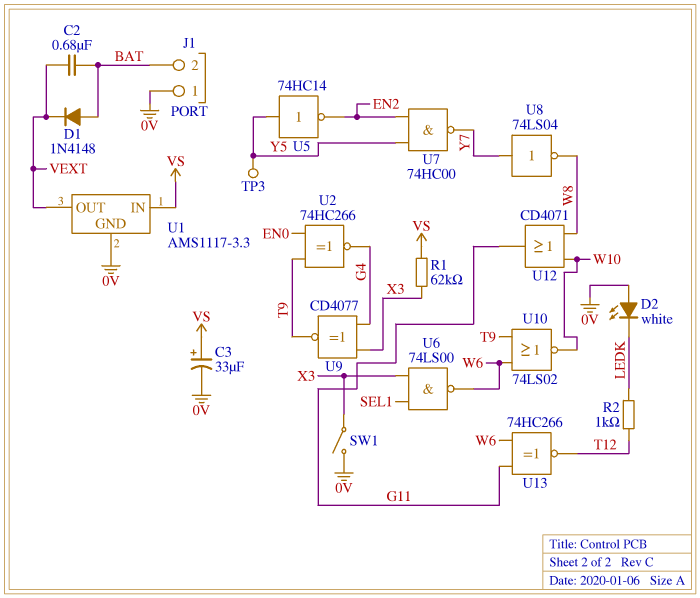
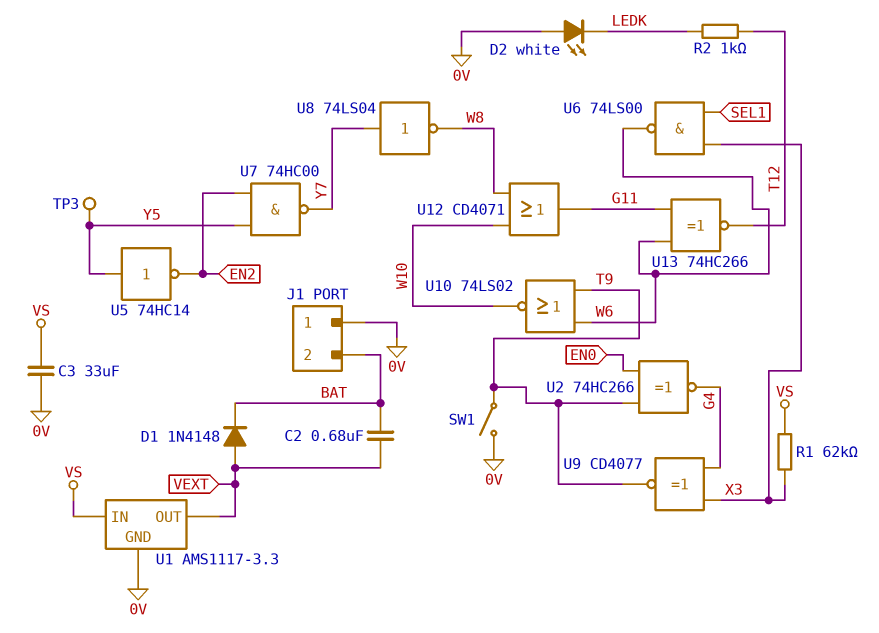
C3: 33uF (plus VS, minus 0V) -> 33uF (0V, VS)
D1: diode 1N4148 (A BAT, K VEXT) -> diode 1N4148 (A VEXT, K BAT)
SW1: switch (0V, X3) -> switch (0V, T9)

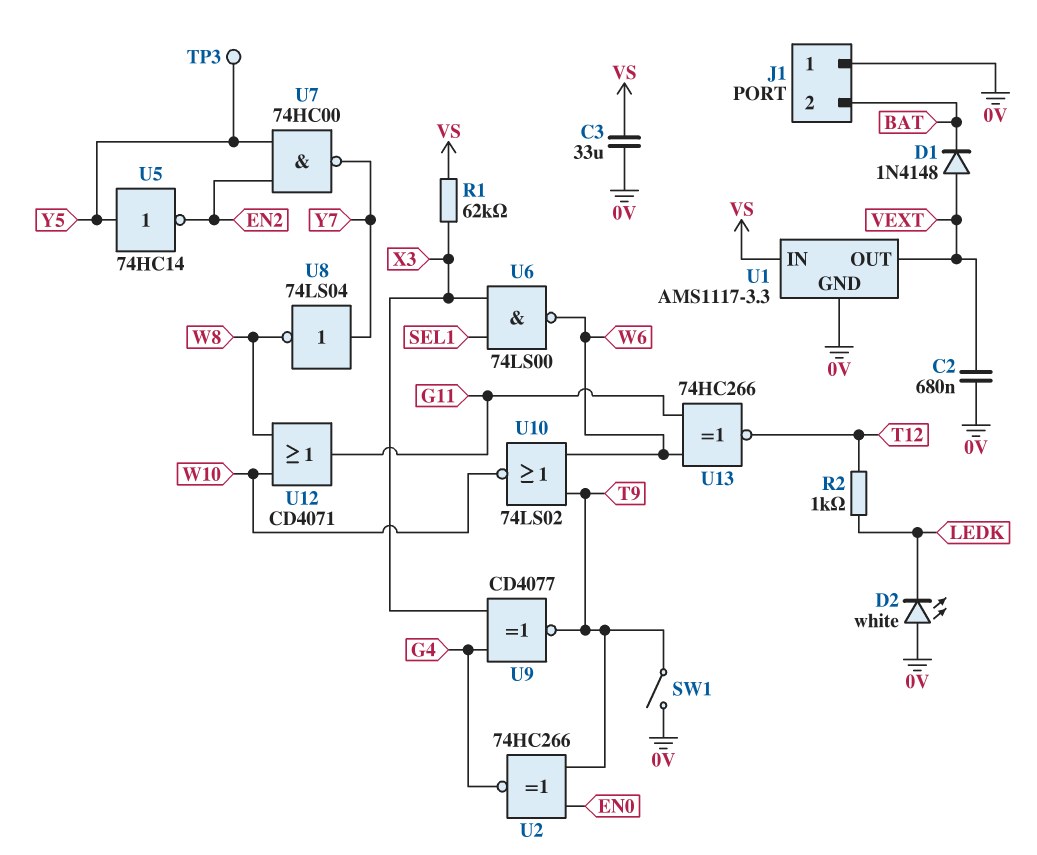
C2: 680nF (BAT, VEXT) -> 680nF (0V, VEXT)

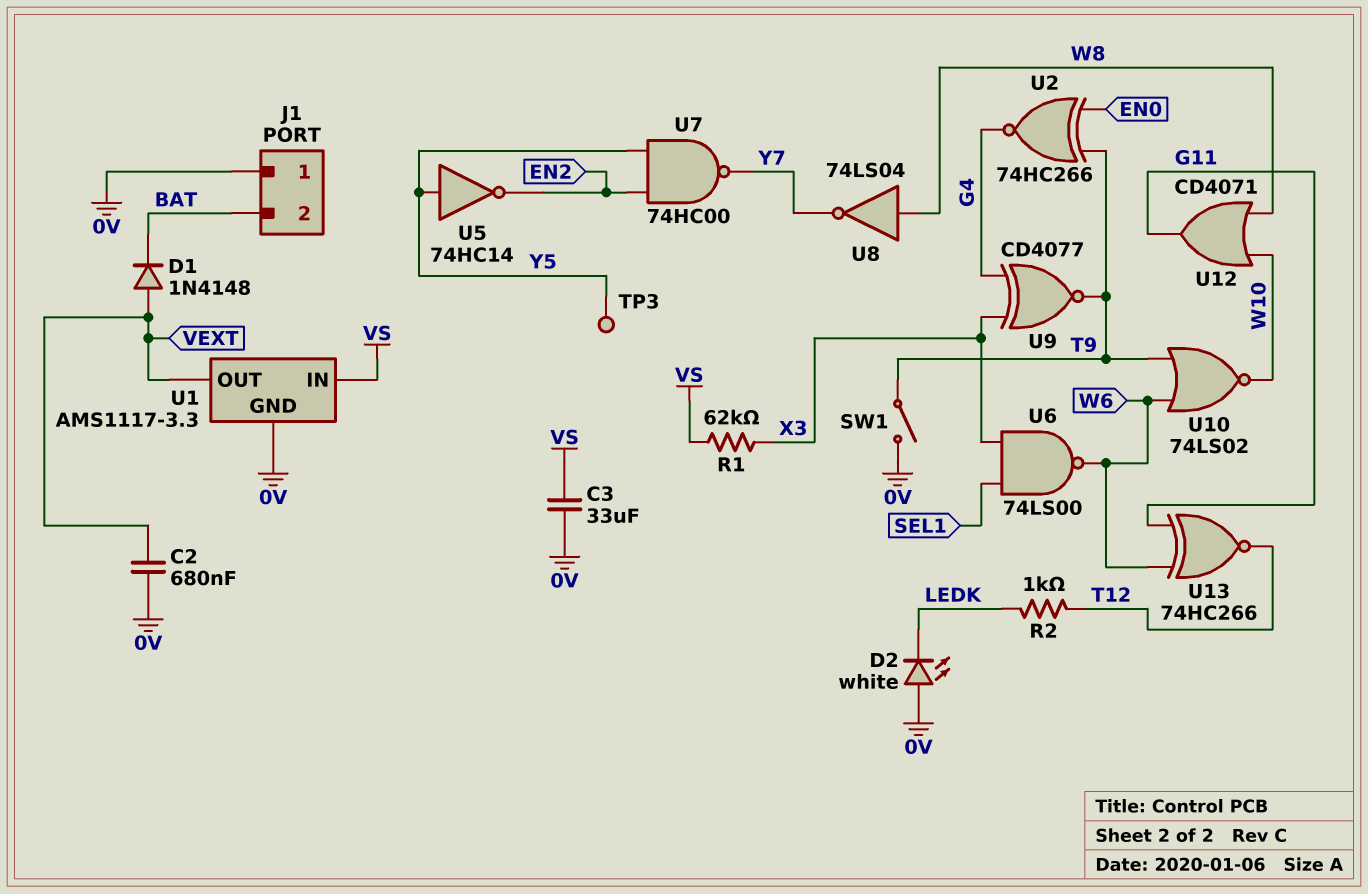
U8: NOT 74LS04 (in Y7, out W8) -> NOT 74LS04 (in W8, out Y7)

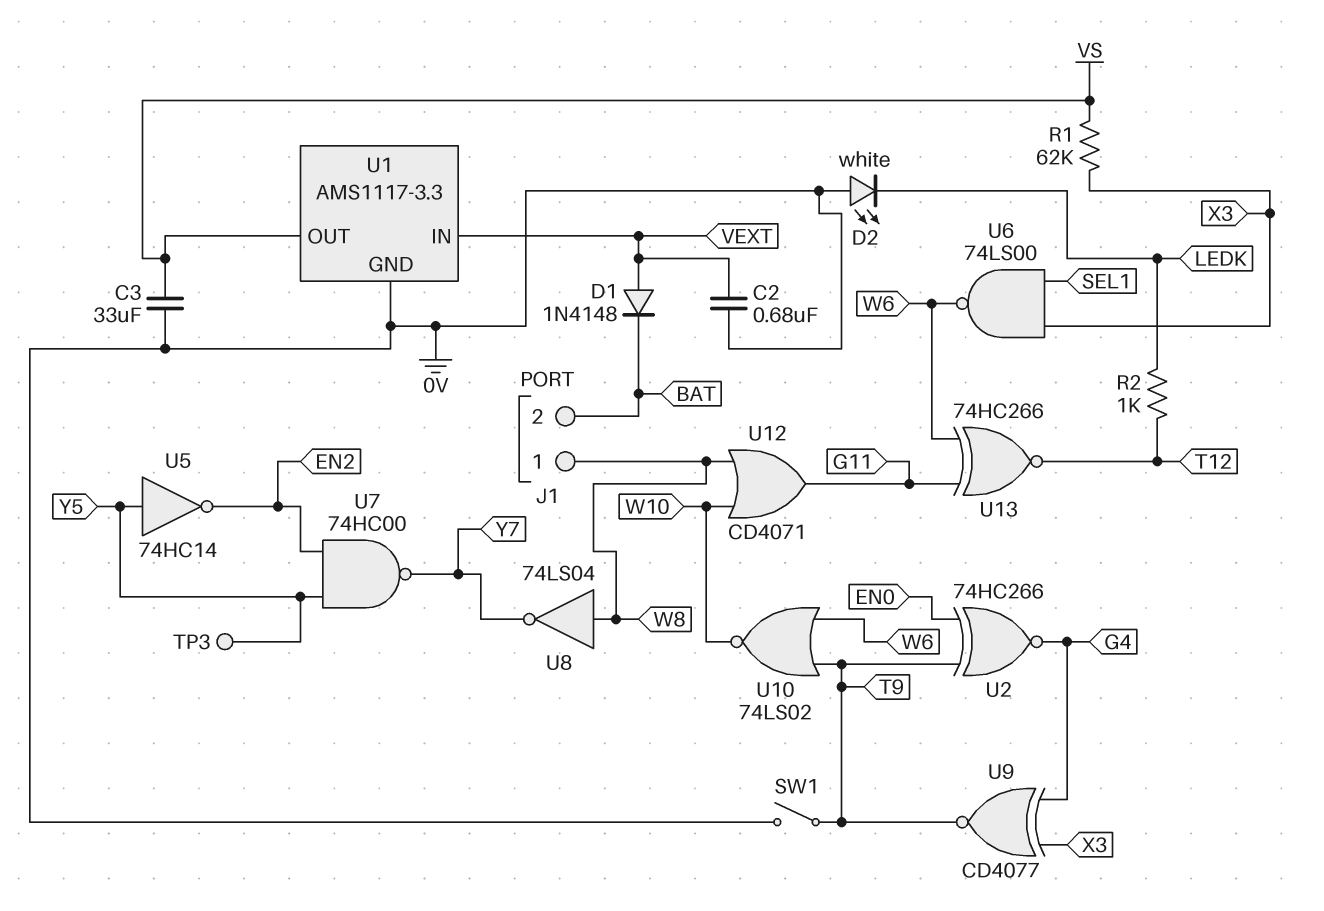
J1 pin 1: 0V -> W8
U1 pin IN: VS -> VEXT
U1 pin OUT: VEXT -> VS

